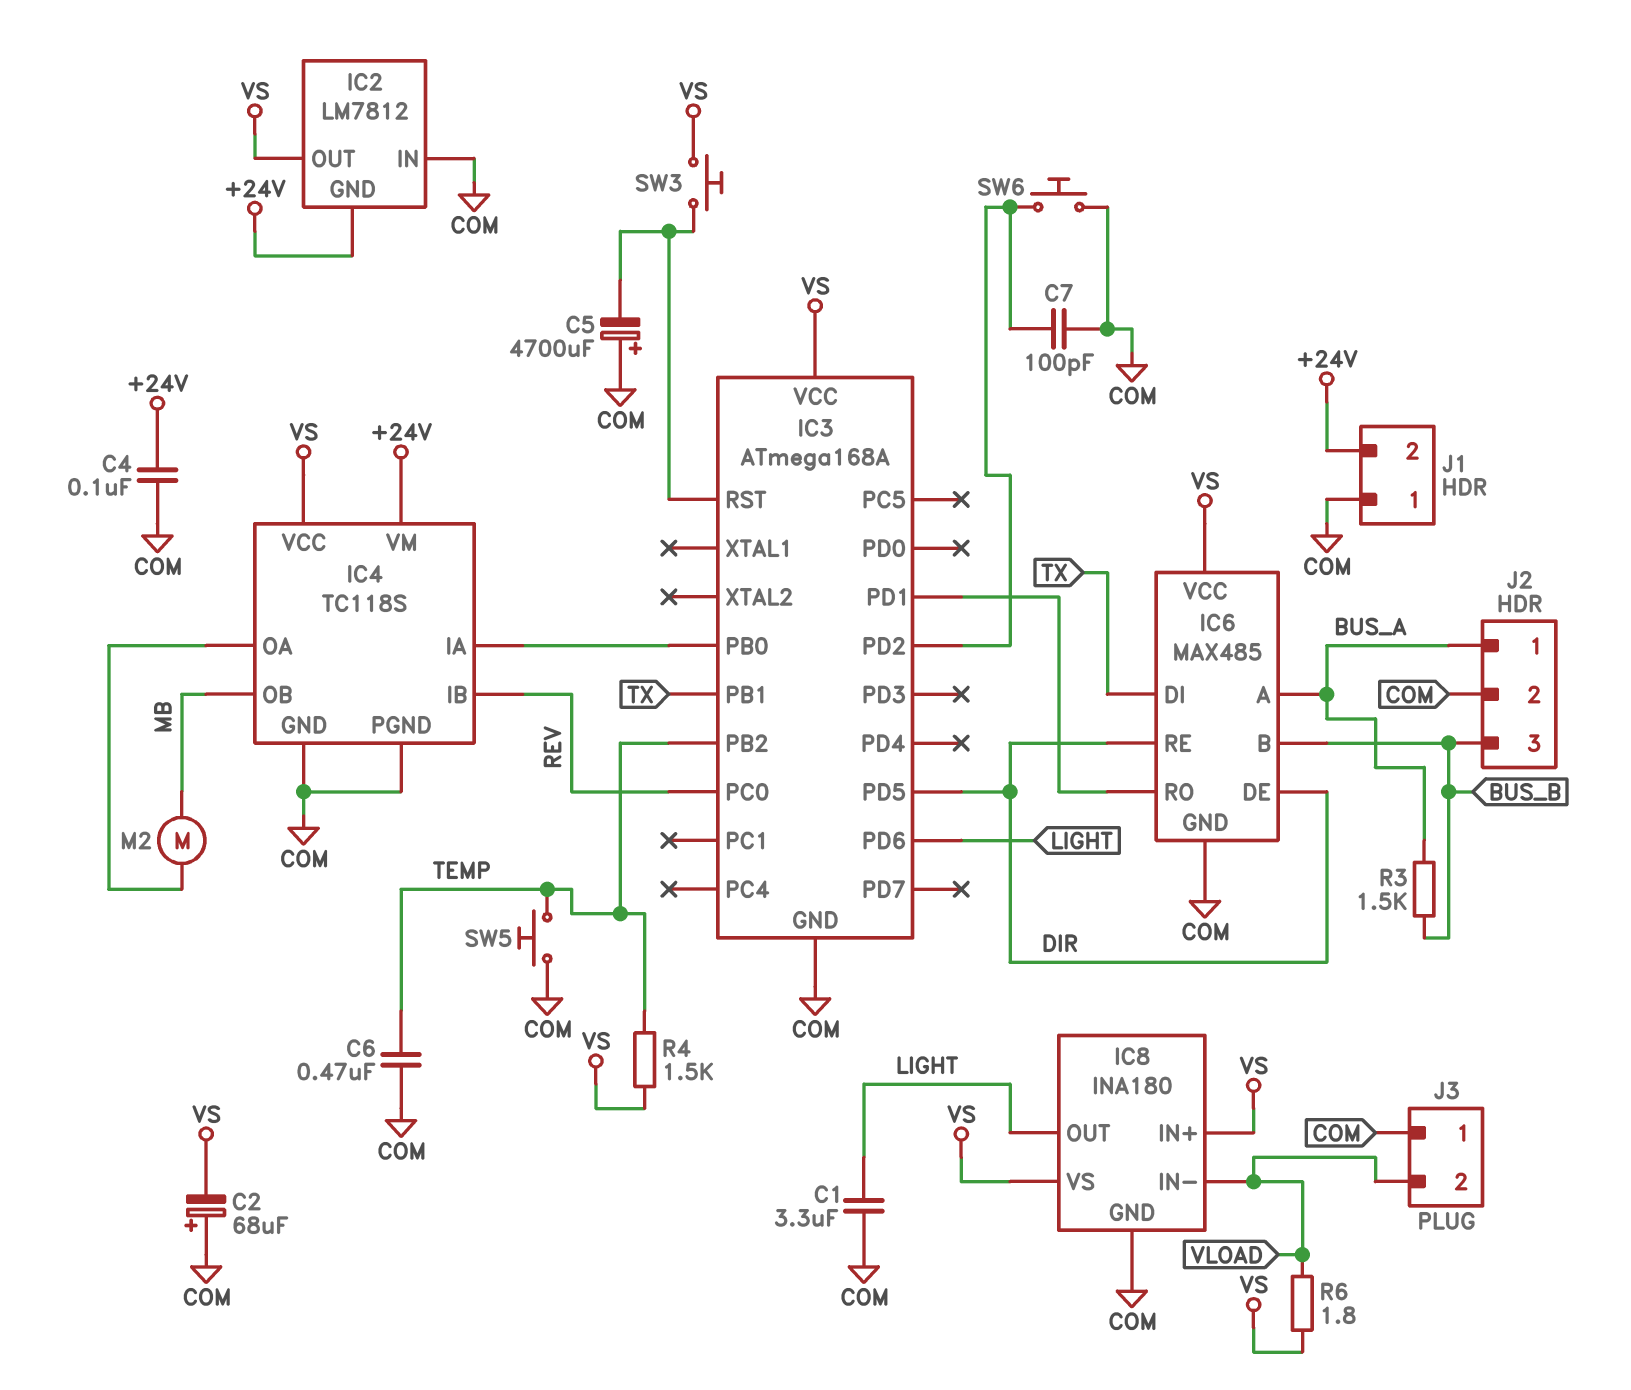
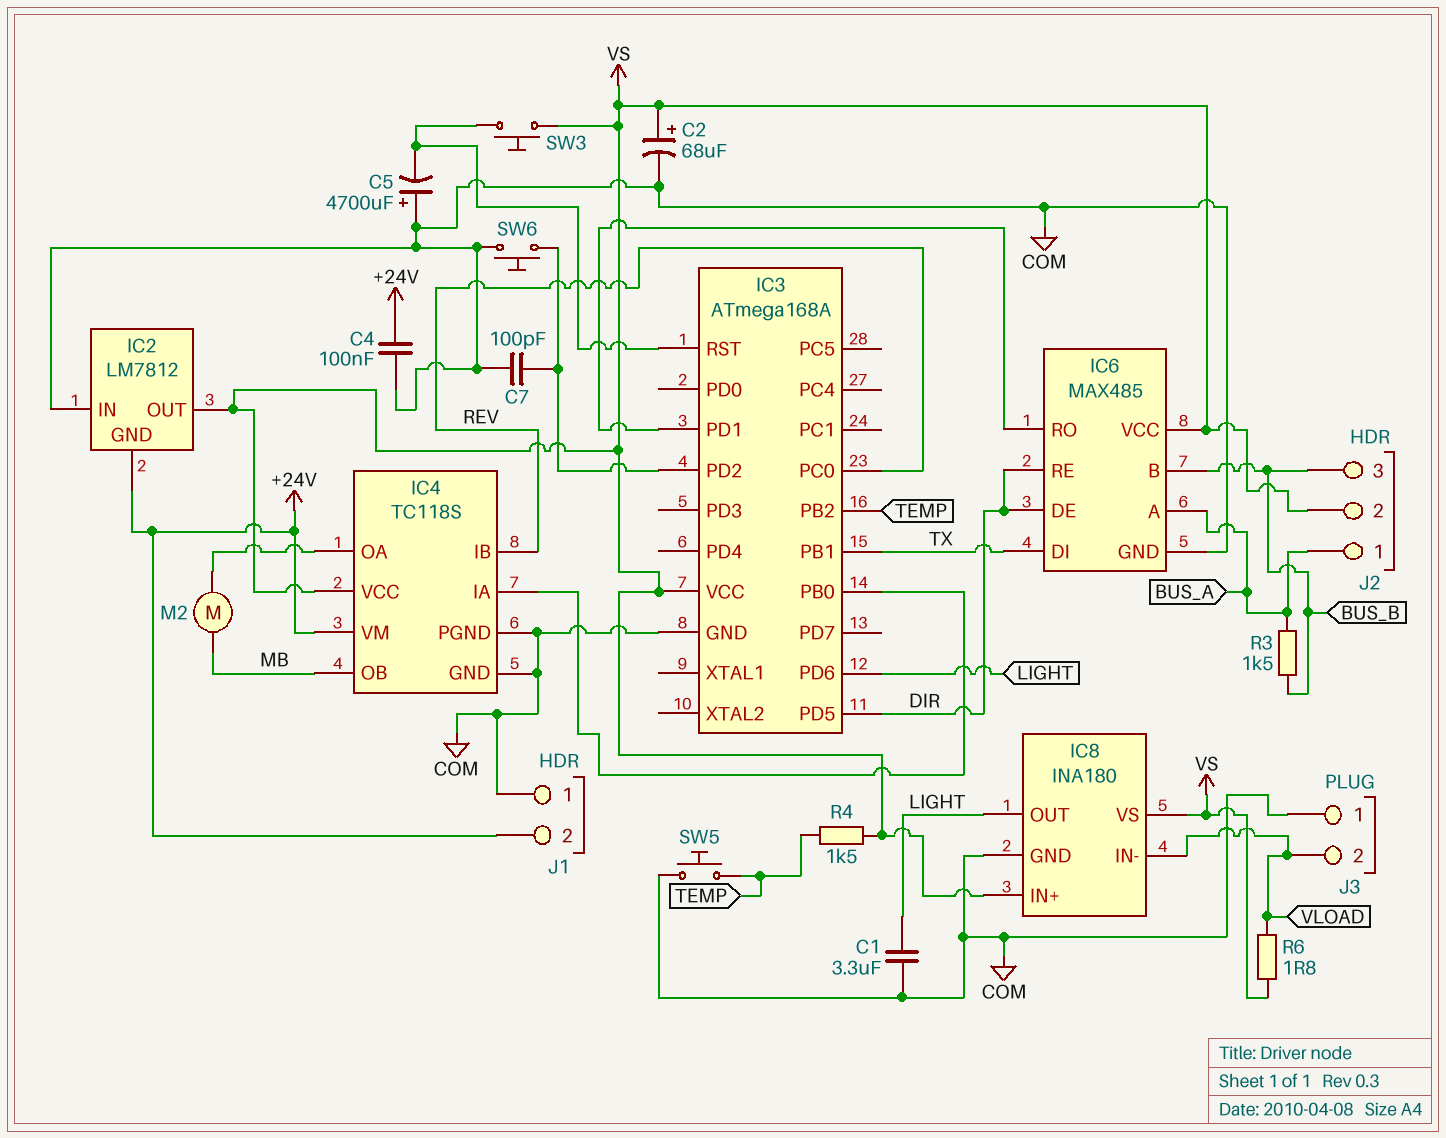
C2: 68uF (plus COM, minus VS) -> 68uF (plus VS, minus COM)
C6: 470nF (COM, TEMP) -> none
J2 pin 2: COM -> VS

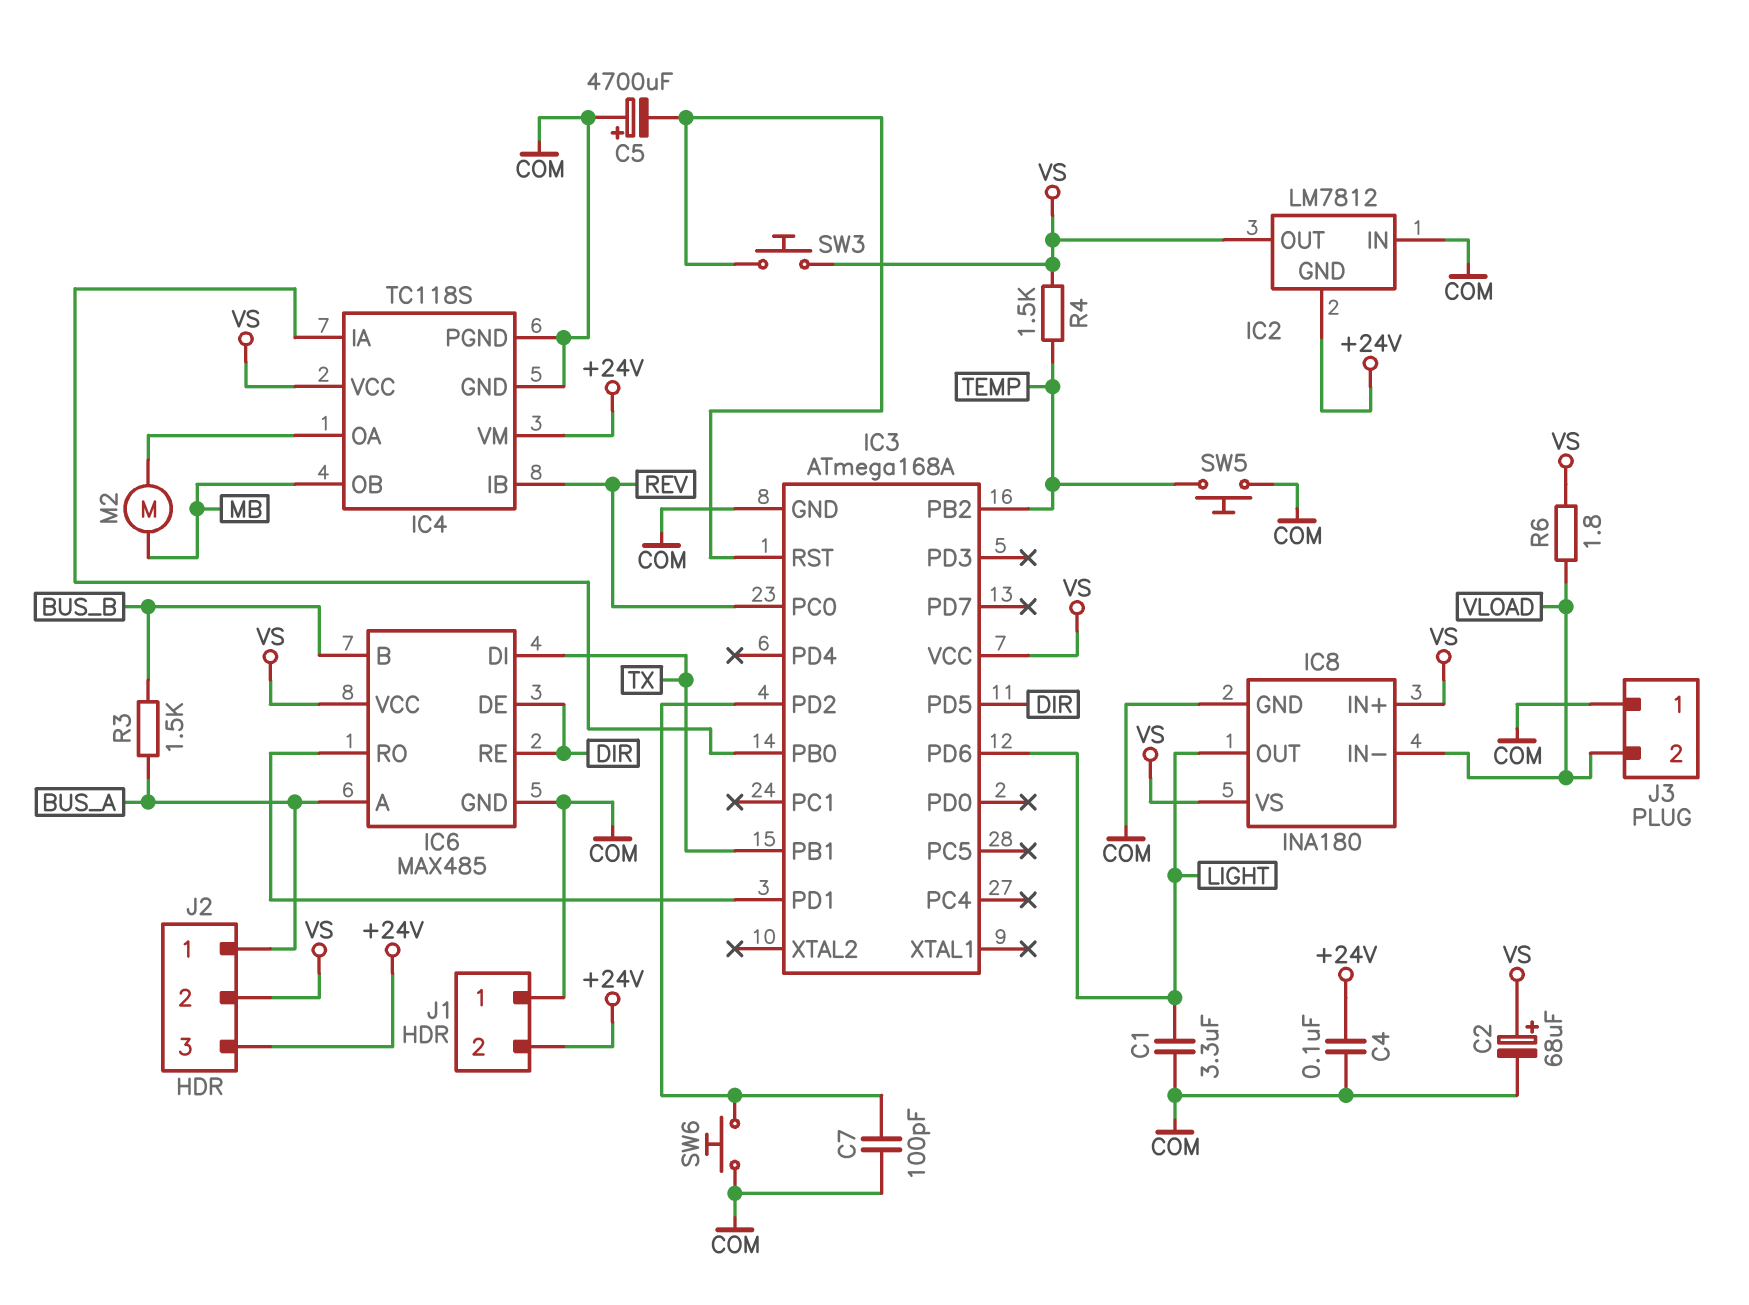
J2 pin 3: BUS_B -> +24V

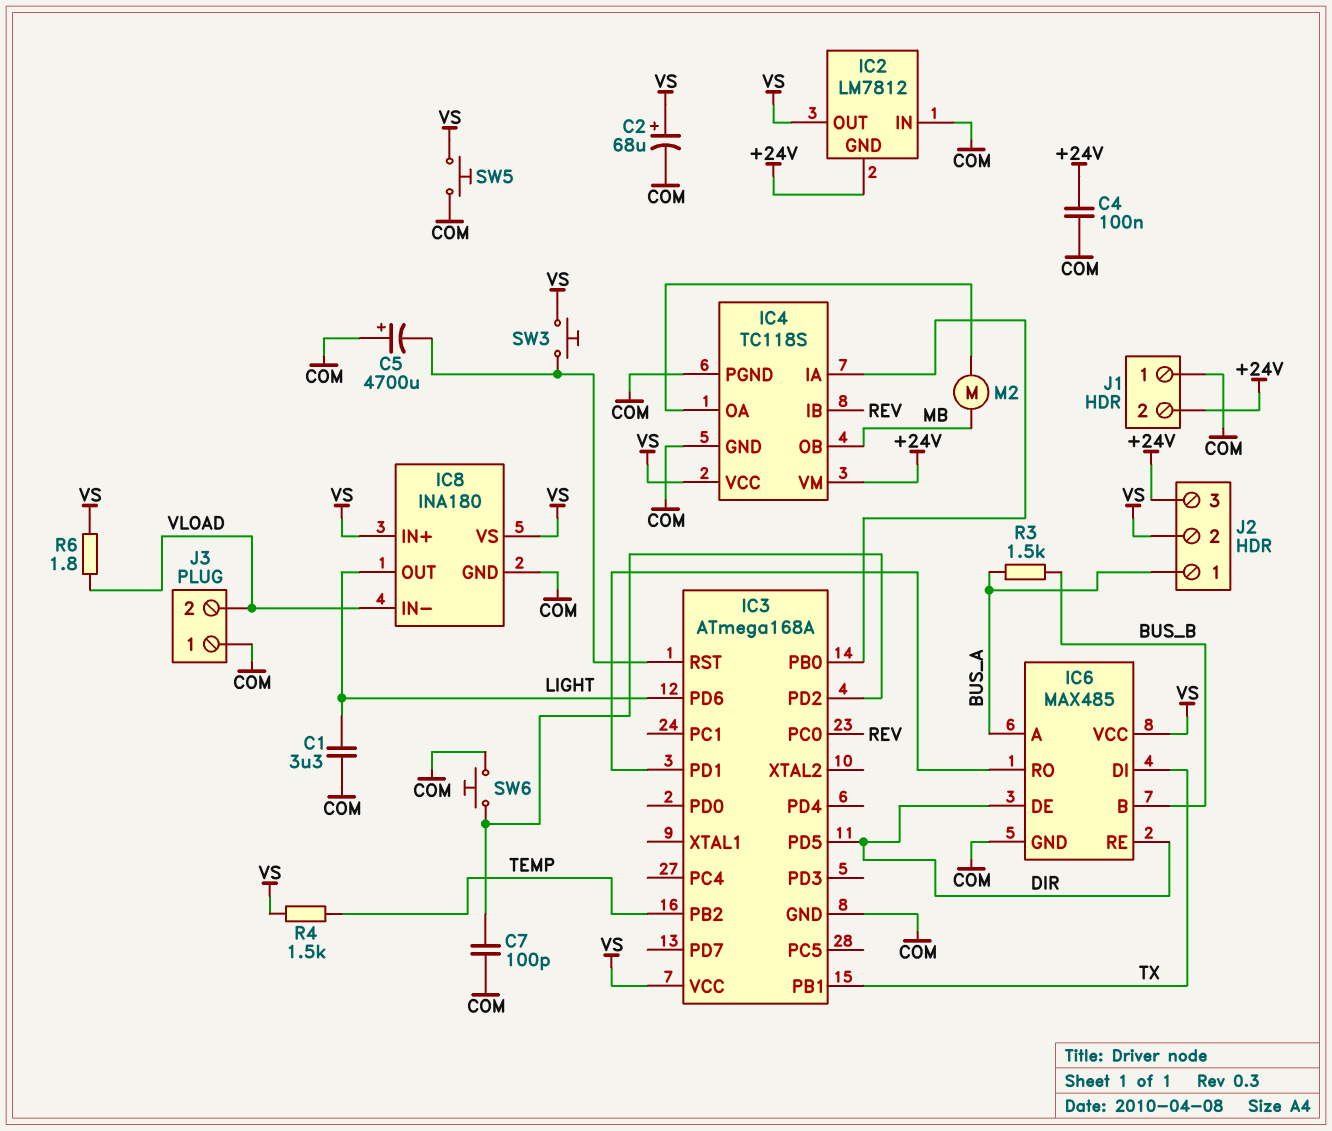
SW5: button (COM, TEMP) -> button (COM, VS)

